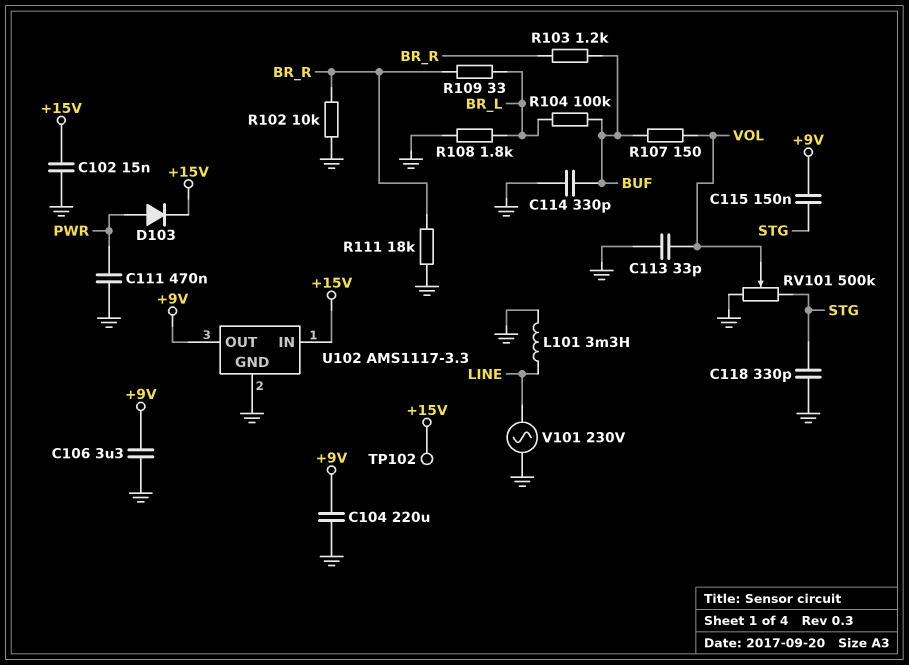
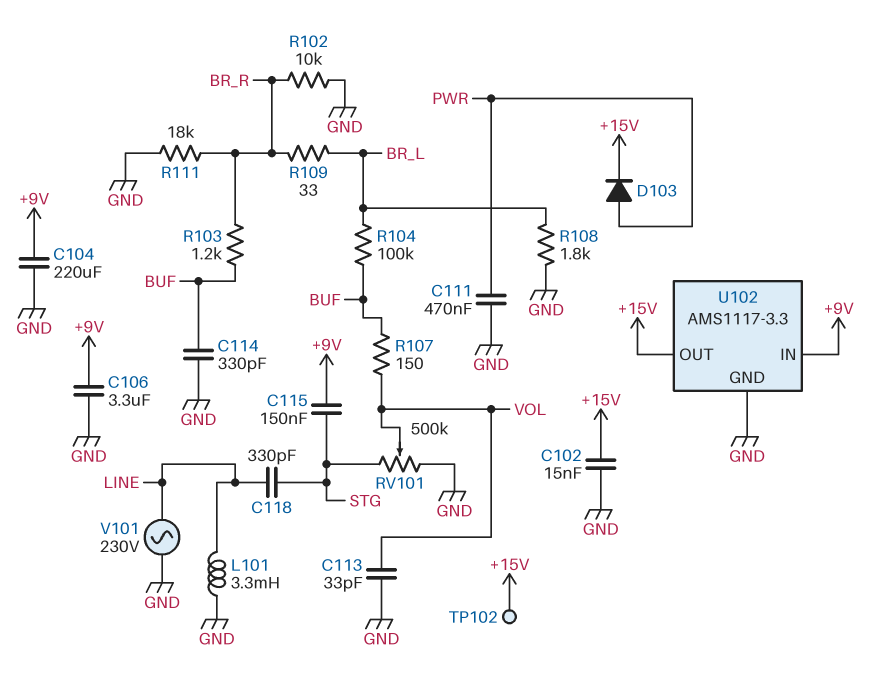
C118: 330pF (GND, STG) -> 330pF (LINE, STG)
U102 pin IN: +15V -> +9V
U102 pin OUT: +9V -> +15V

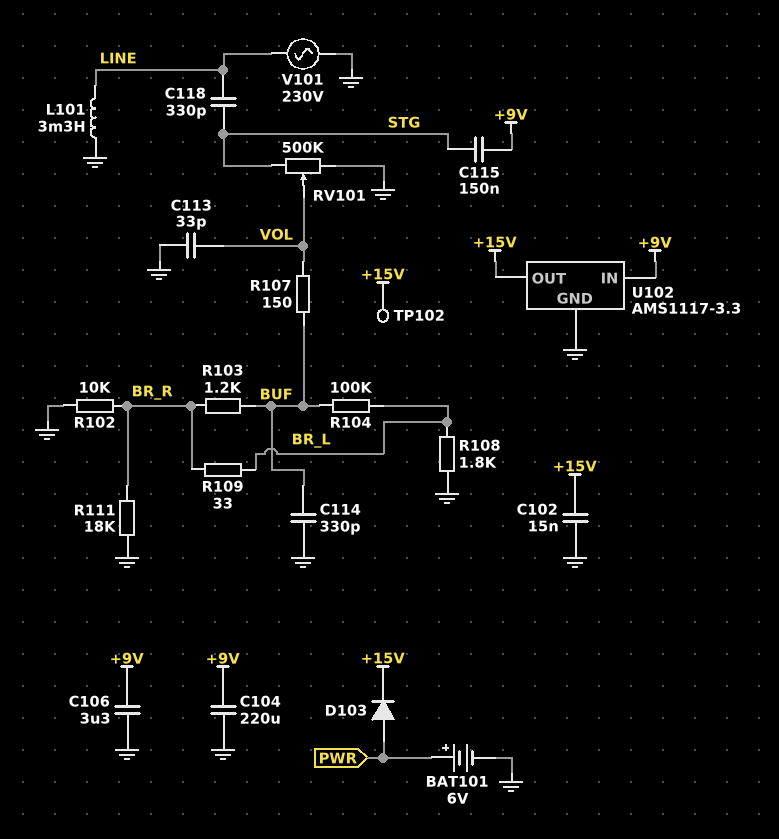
BAT101: none -> 6V (plus PWR, minus GND)
C111: 470nF (GND, PWR) -> none

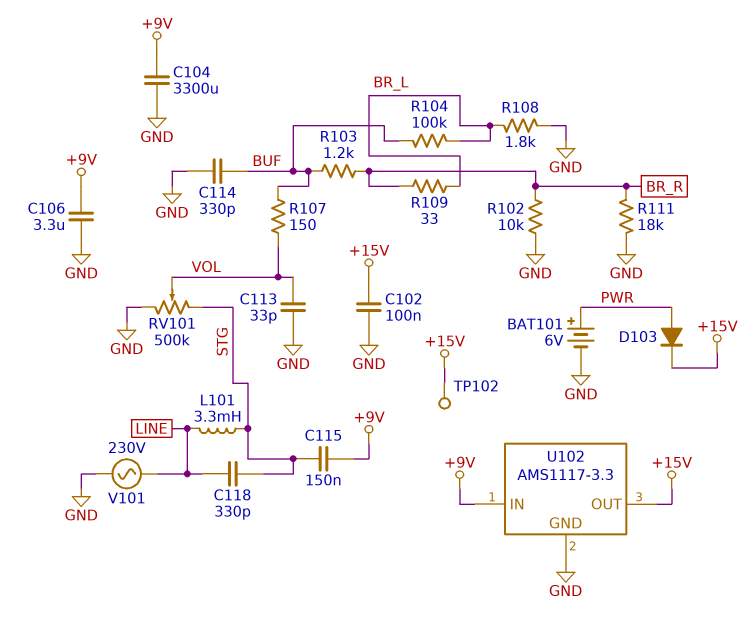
C102: 15nF (+15V, GND) -> 100nF (+15V, GND)
C104: 220uF (+9V, GND) -> 3300uF (+9V, GND)
L101: 3.3mH (GND, LINE) -> 3.3mH (LINE, STG)

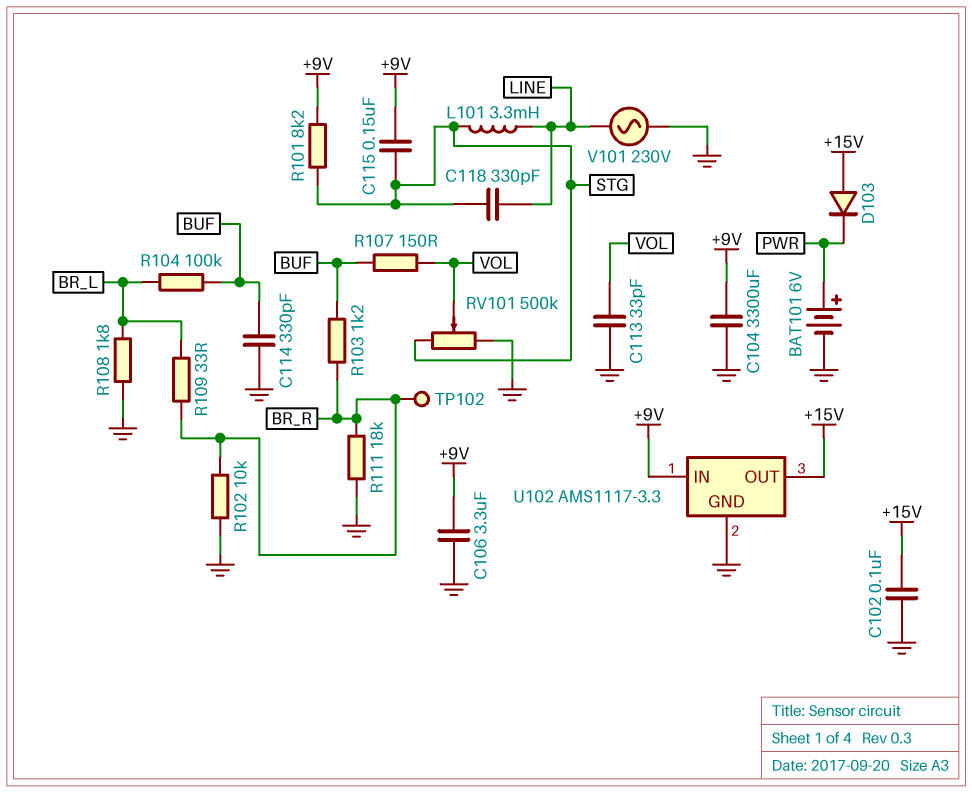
D103: diode (A PWR, K +15V) -> diode (A +15V, K PWR)
R101: none -> 8.2k (+9V, STG)
TP102: test point (+15V) -> test point (BR_R)

